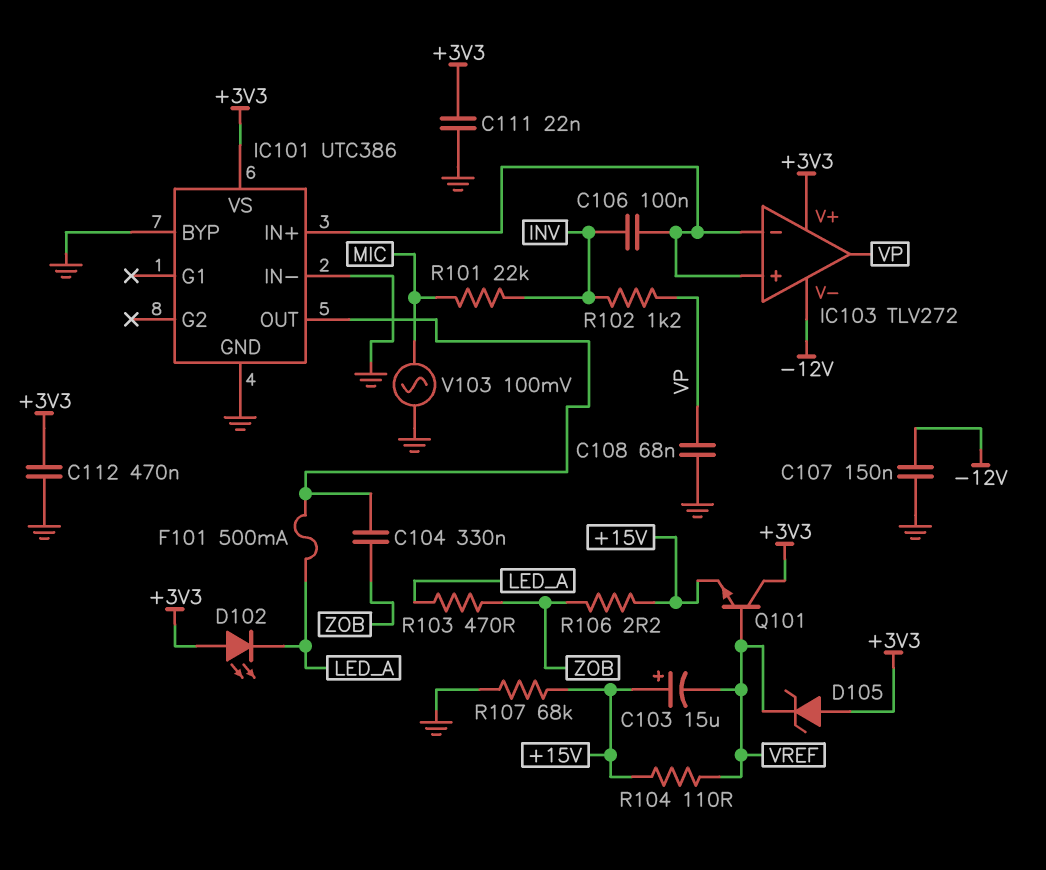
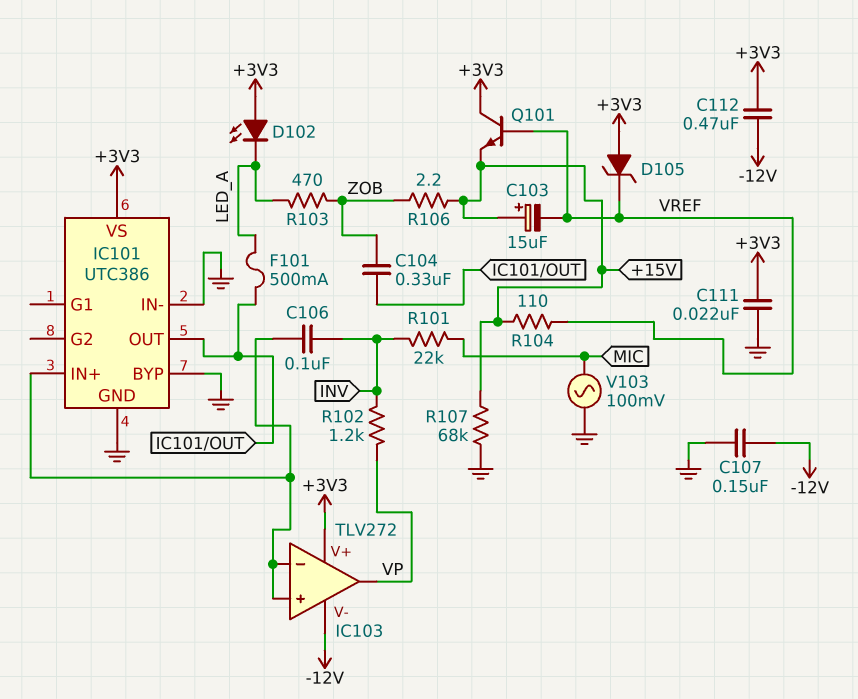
C108: 68nF (GND, VP) -> none
C112: 470nF (+3V3, GND) -> 470nF (+3V3, -12V)

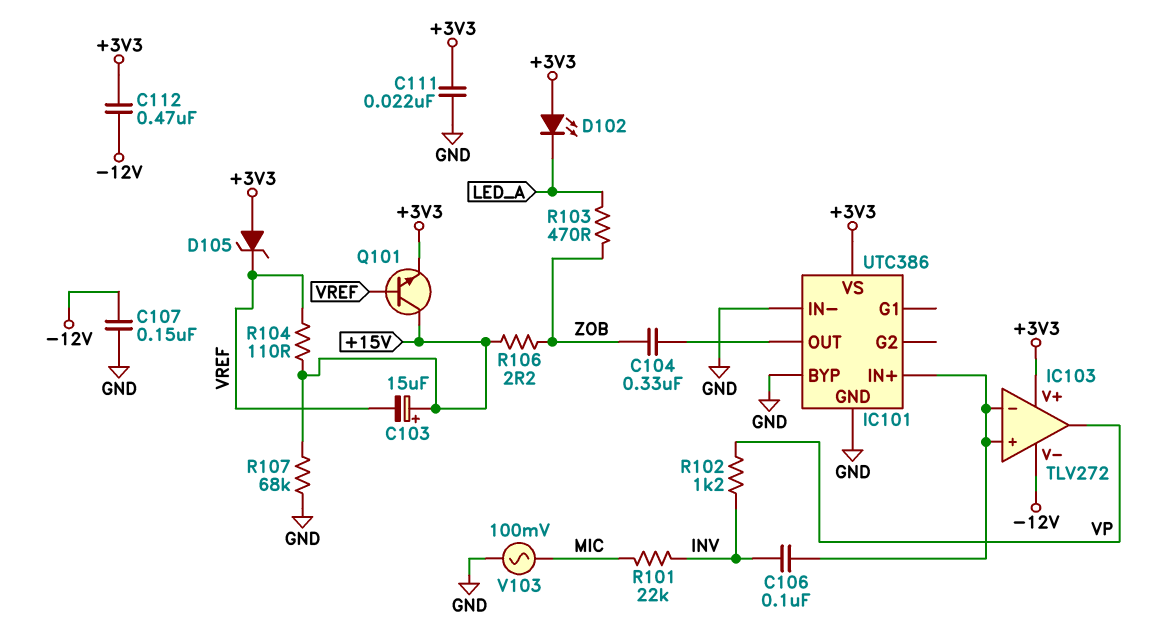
F101: 500mA (IC101/OUT, LED_A) -> none
Q101: NPN (B VREF, C +3V3, E +15V) -> NPN (B VREF, C +15V, E +3V3)

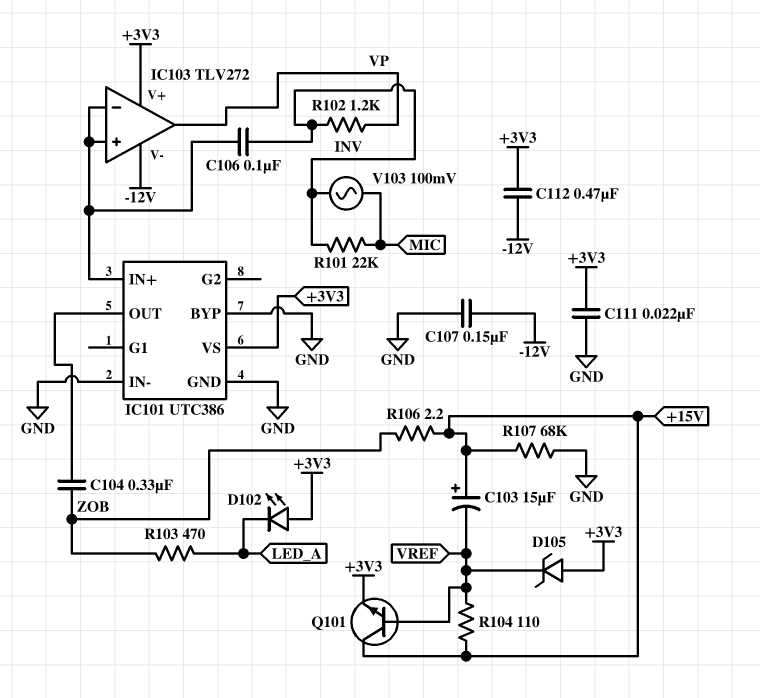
V103: AC 100mV (GND, MIC) -> AC 100mV (INV, MIC)

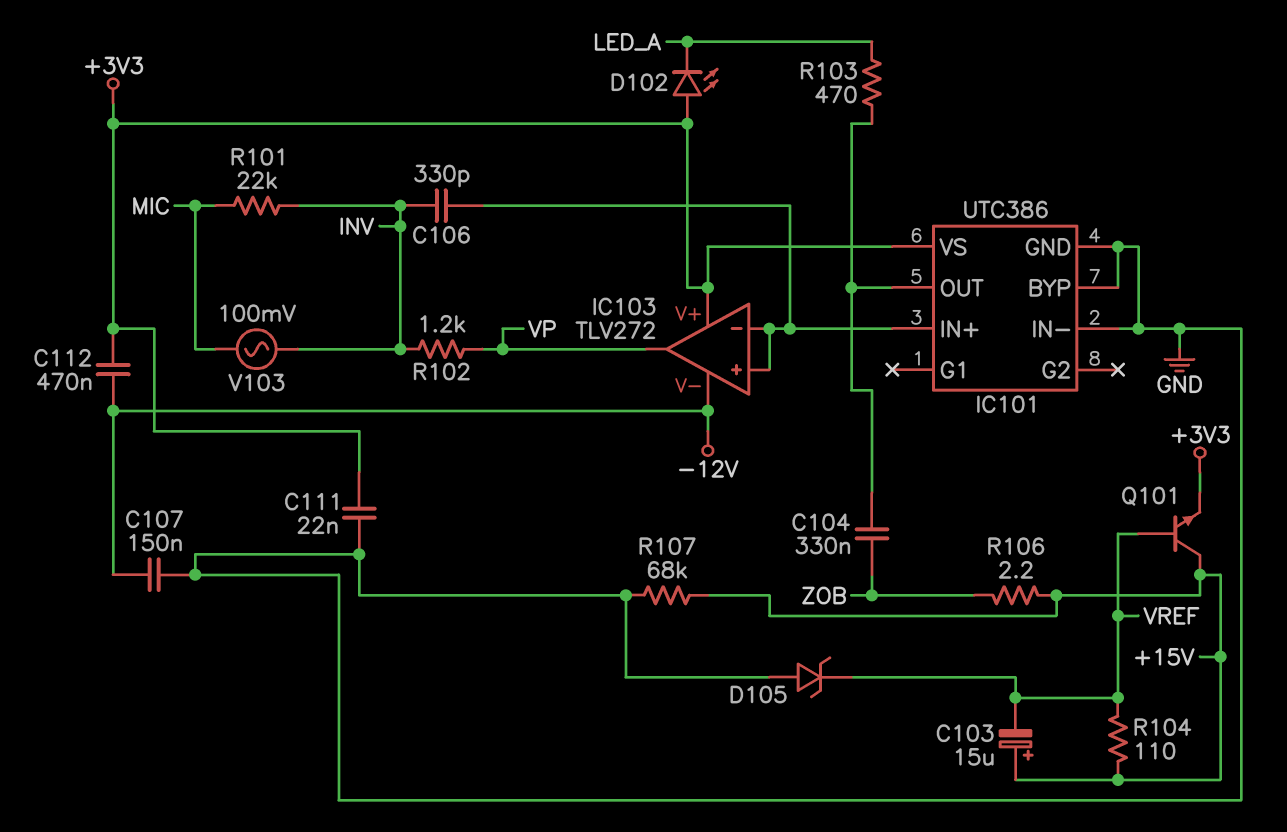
C106: 100nF (IC101/IN+, INV) -> 330pF (IC101/IN+, INV)
D105: zener (A +3V3, K VREF) -> zener (A GND, K VREF)
R103: 470 (LED_A, ZOB) -> 470 (IC101/OUT, LED_A)

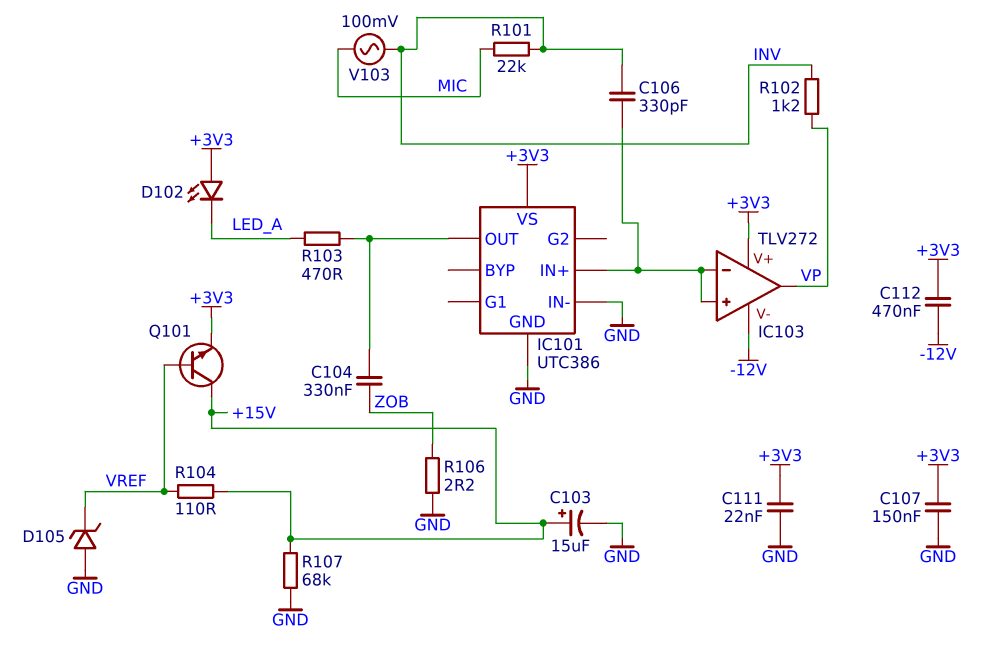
C103: 15uF (plus +15V, minus VREF) -> 15uF (plus +15V, minus GND)
C107: 150nF (-12V, GND) -> 150nF (+3V3, GND)
IC101 pin BYP: GND -> none
R106: 2.2 (+15V, ZOB) -> 2.2 (GND, ZOB)

